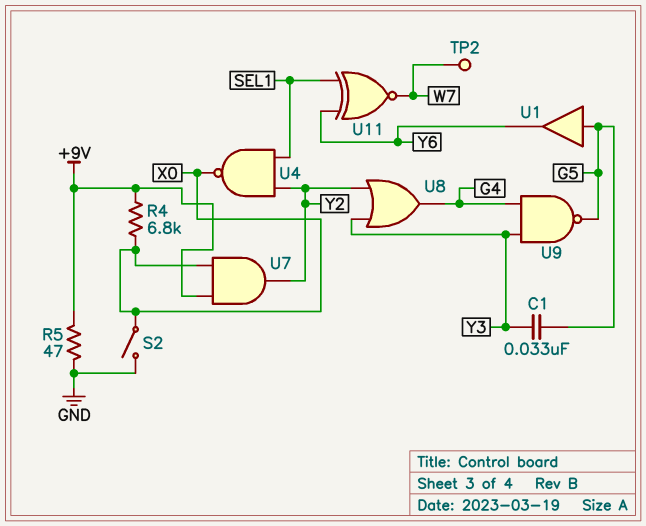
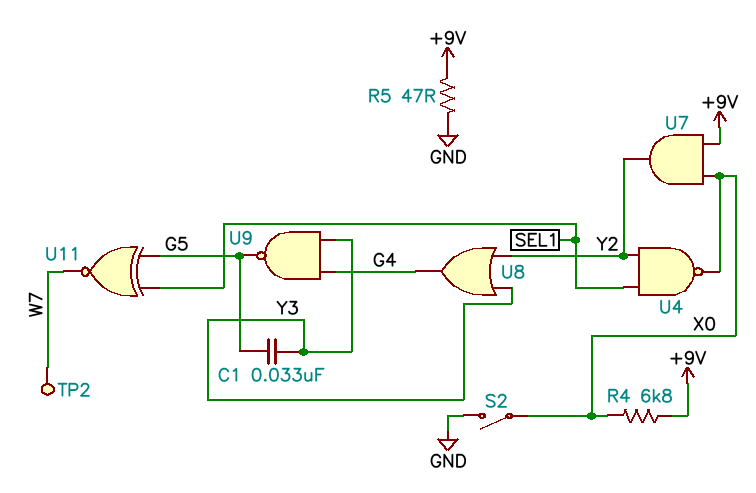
U1: buffer (in G5, out Y6) -> none
U11: XNOR (in SEL1, in Y6, out W7) -> XNOR (in G5, in SEL1, out W7)

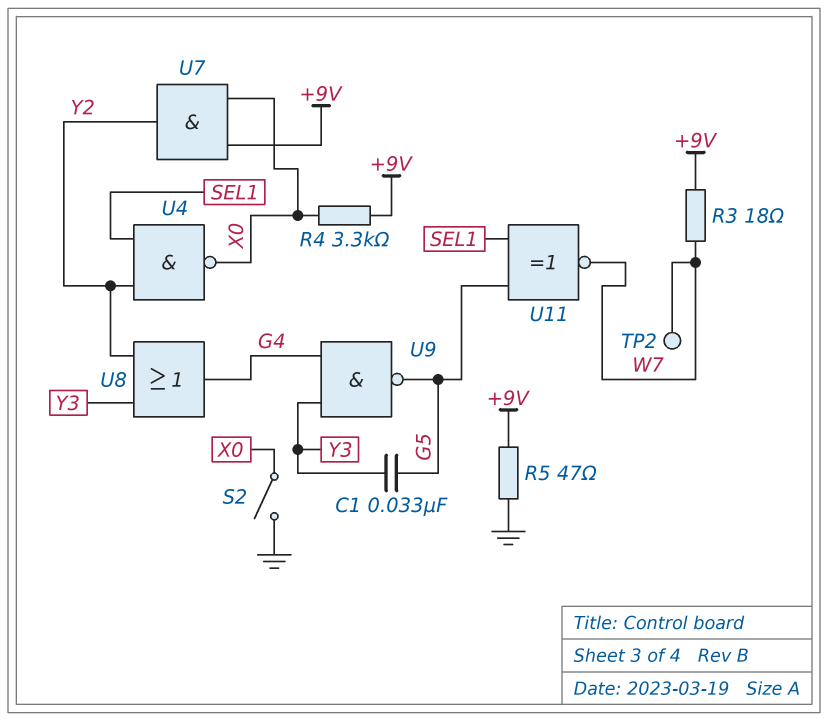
R3: none -> 18 (+9V, W7)
R4: 6.8k (+9V, X0) -> 3.3k (+9V, X0)

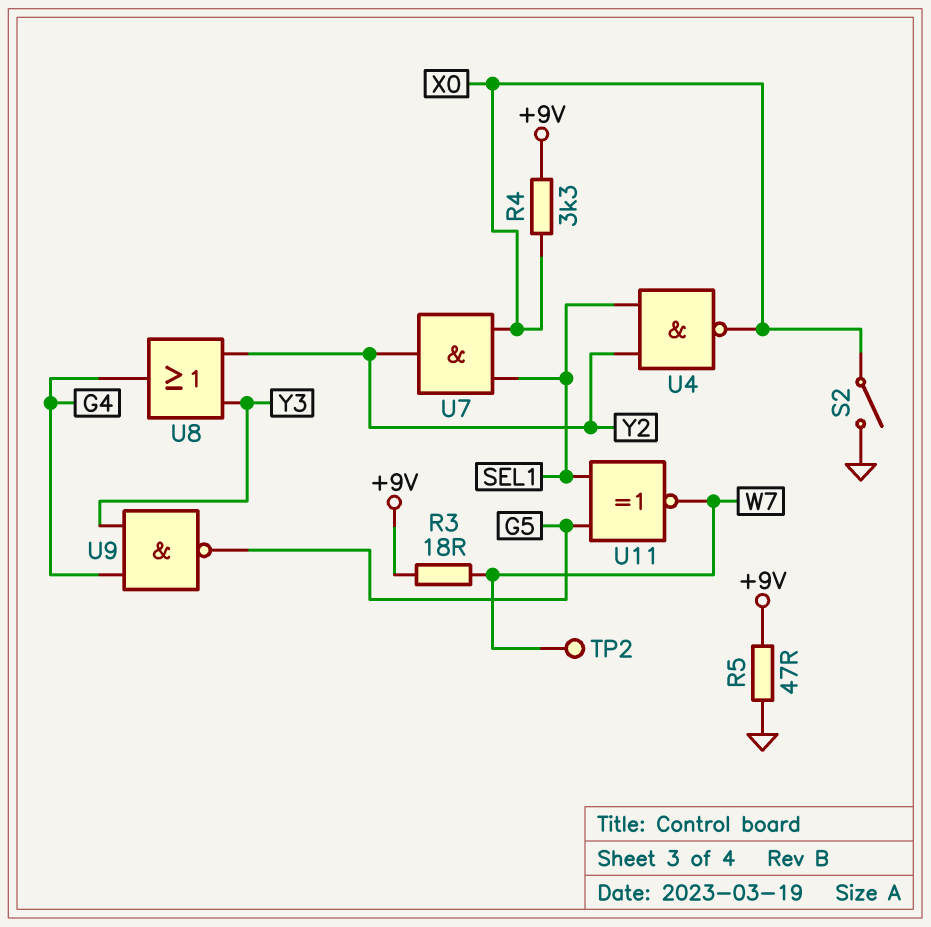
C1: 33nF (G5, Y3) -> none
U7: AND (in +9V, in X0, out Y2) -> AND (in SEL1, in X0, out Y2)

